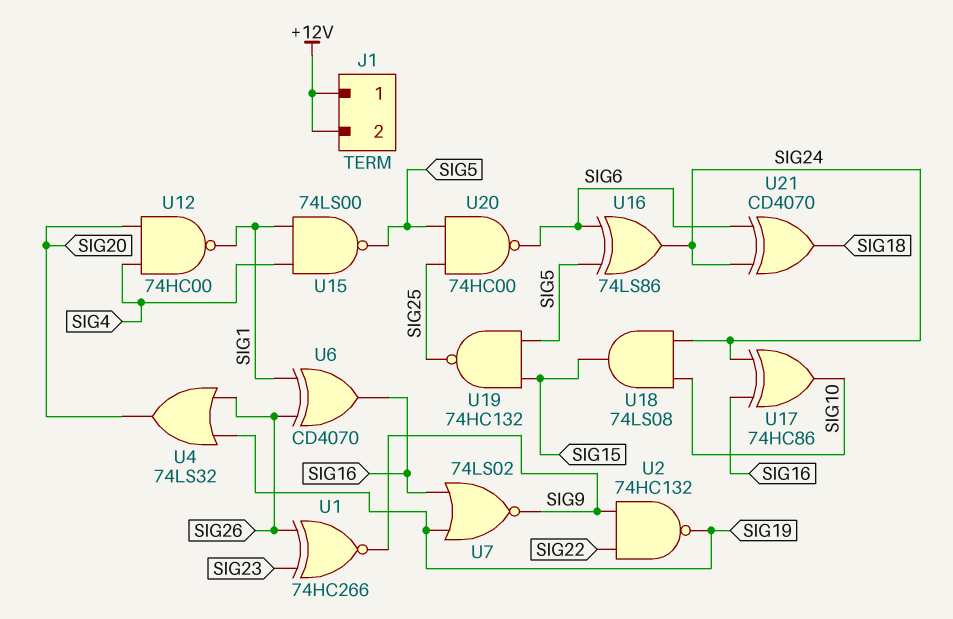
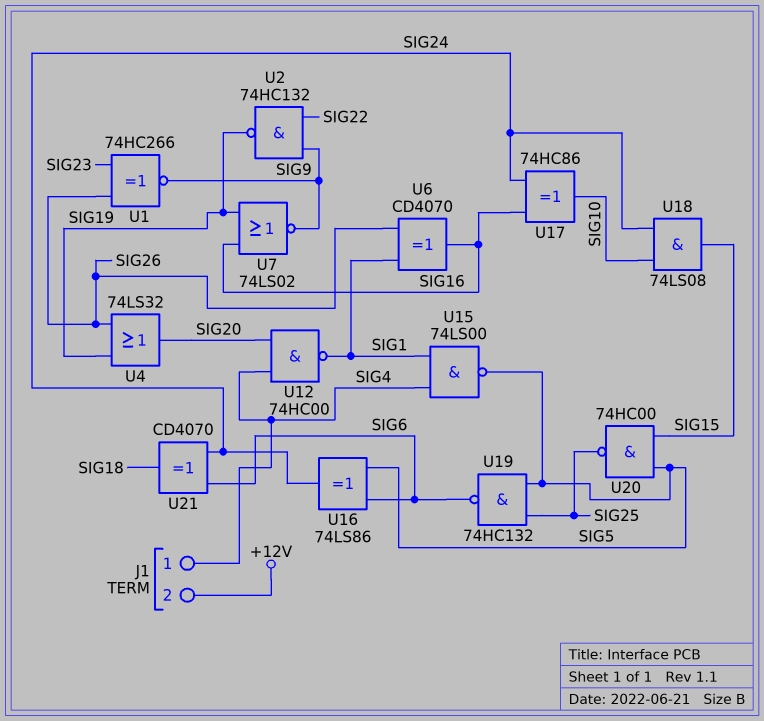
J1 pin 1: +12V -> SIG4
U19: NAND 74HC132 (in SIG5, in SIG15, out SIG25) -> NAND 74HC132 (in SIG5, in SIG25, out SIG6)
U20: NAND 74HC00 (in SIG5, in SIG25, out SIG6) -> NAND 74HC00 (in SIG5, in SIG15, out SIG25)

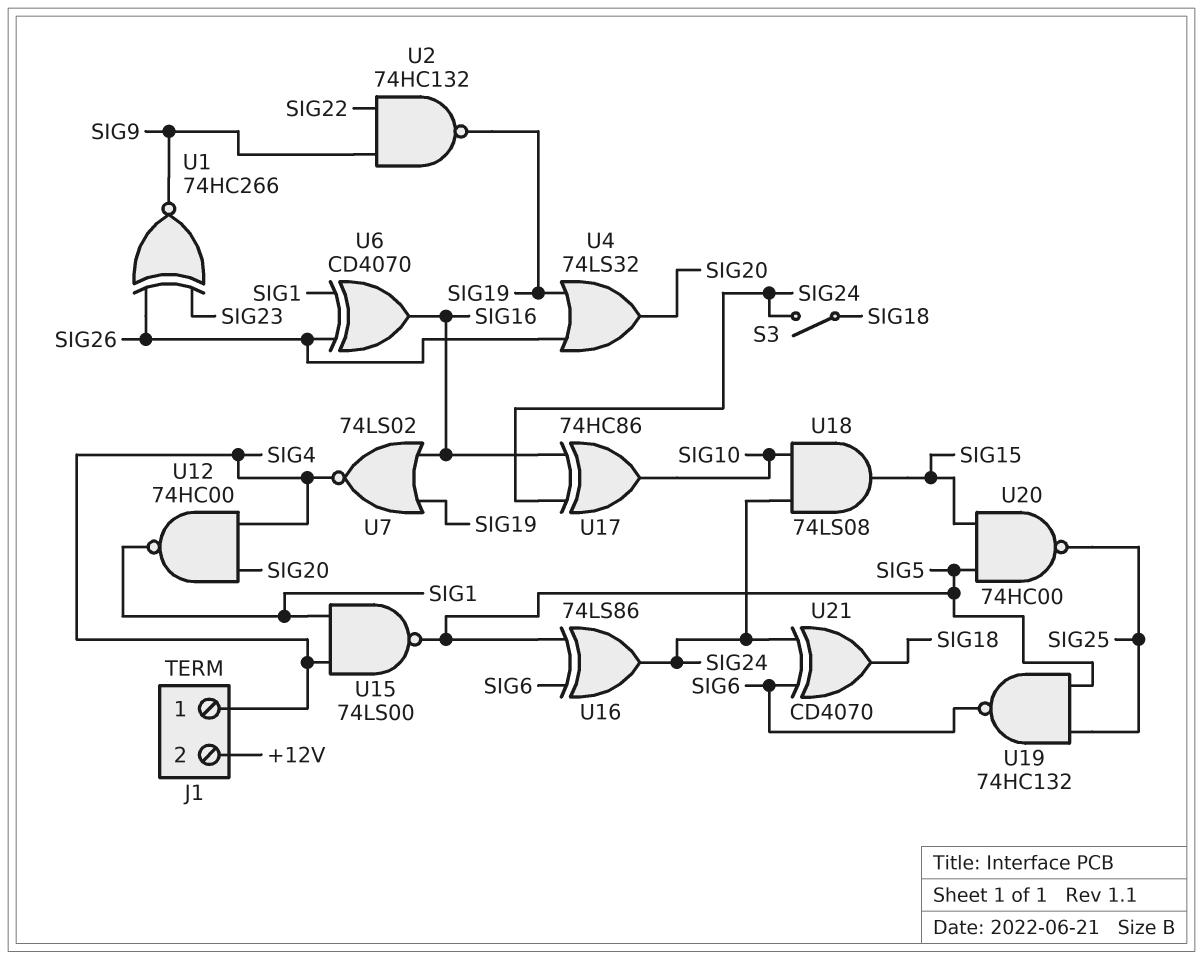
S3: none -> switch (SIG18, SIG24)
U7: NOR 74LS02 (in SIG16, in SIG19, out SIG9) -> NOR 74LS02 (in SIG16, in SIG19, out SIG4)

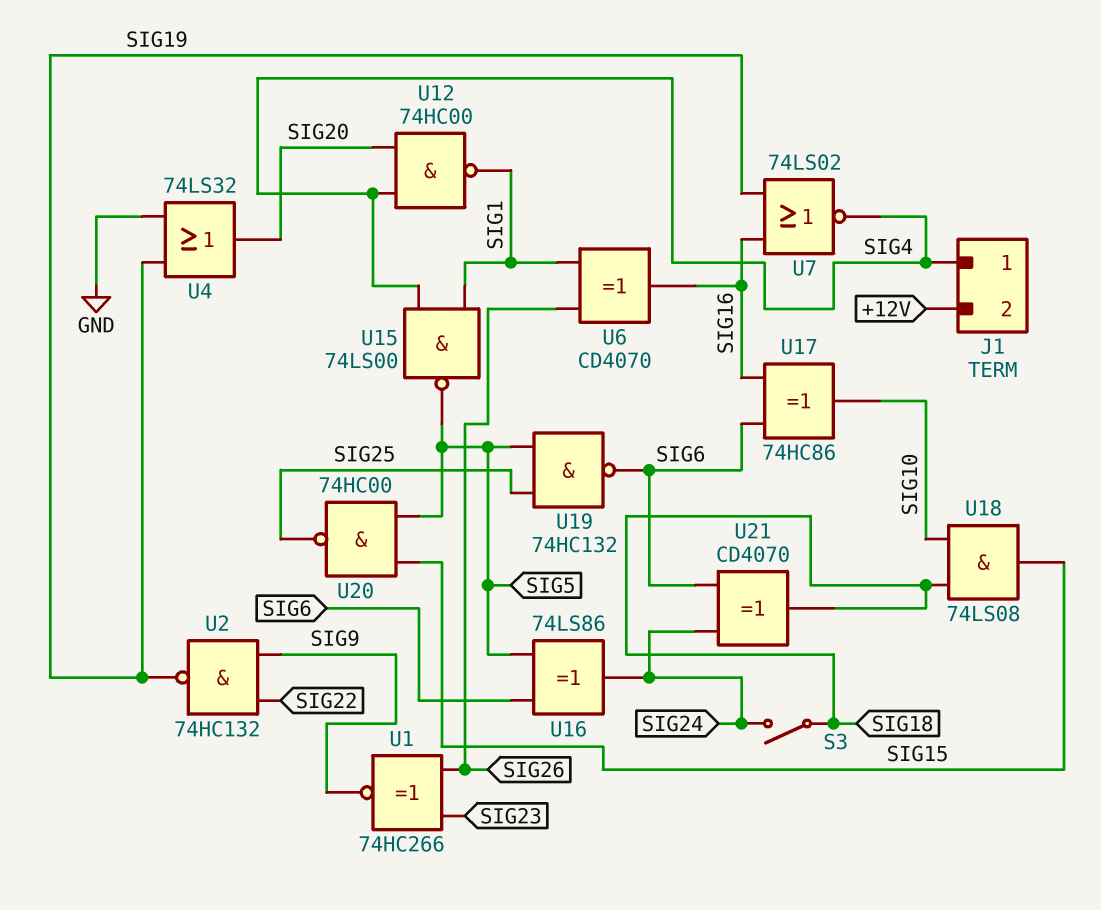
U4: OR 74LS32 (in SIG19, in SIG26, out SIG20) -> OR 74LS32 (in GND, in SIG19, out SIG20)
U17: XOR 74HC86 (in SIG16, in SIG24, out SIG10) -> XOR 74HC86 (in SIG6, in SIG16, out SIG10)
U18: AND 74LS08 (in SIG10, in SIG24, out SIG15) -> AND 74LS08 (in SIG10, in SIG18, out SIG15)

